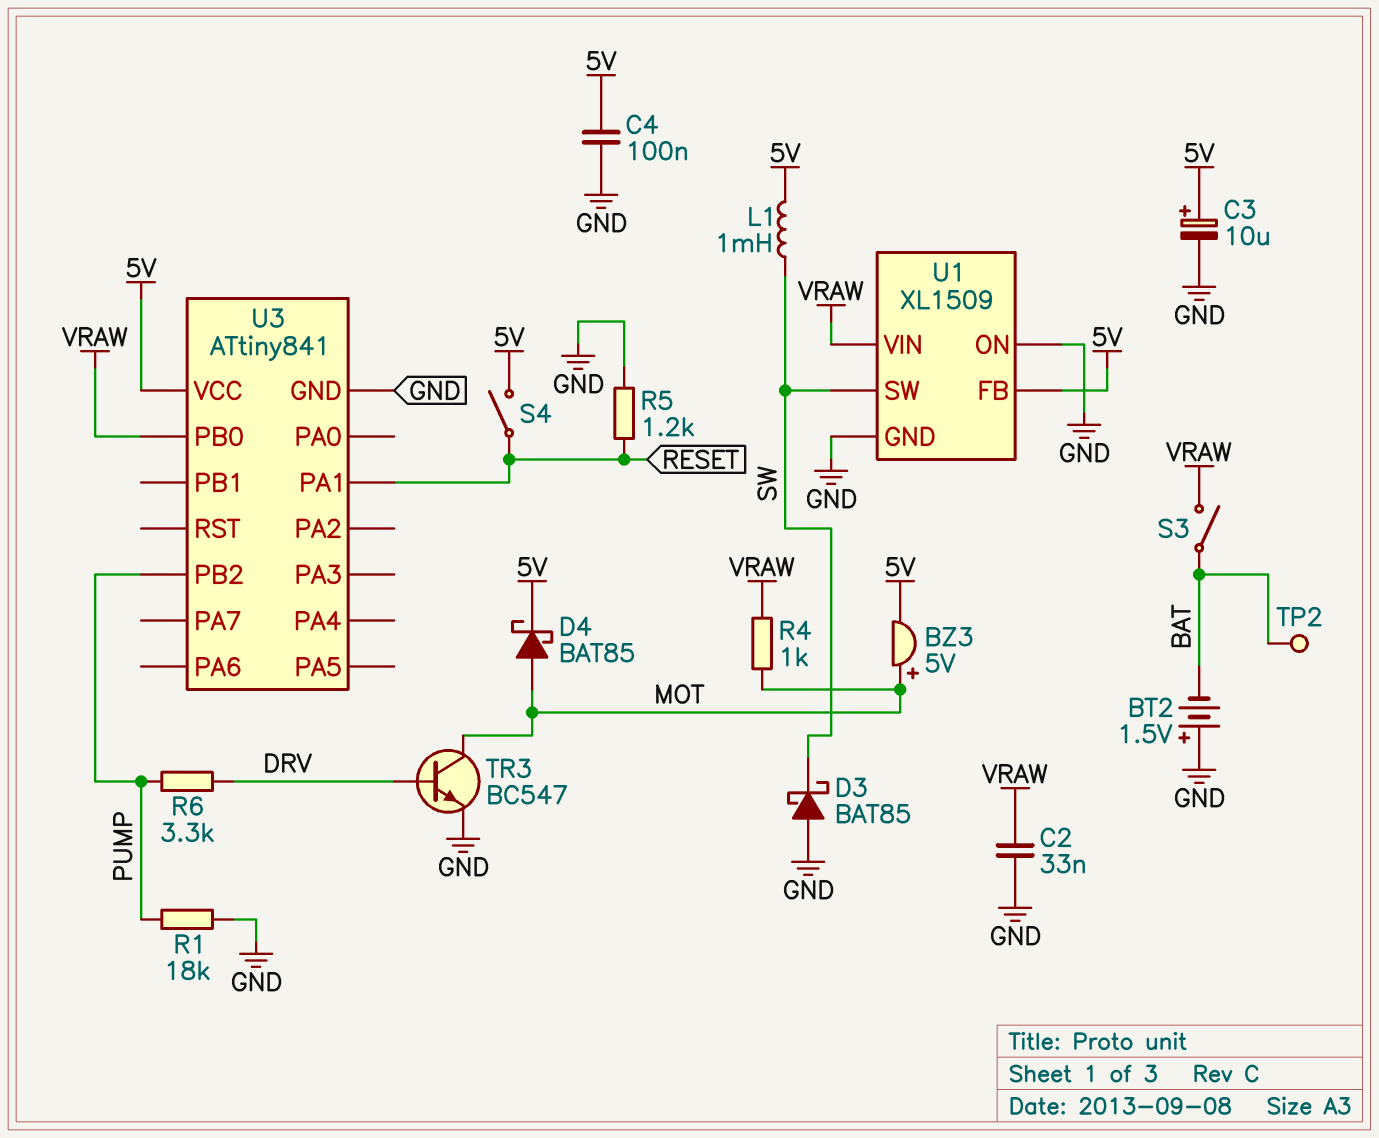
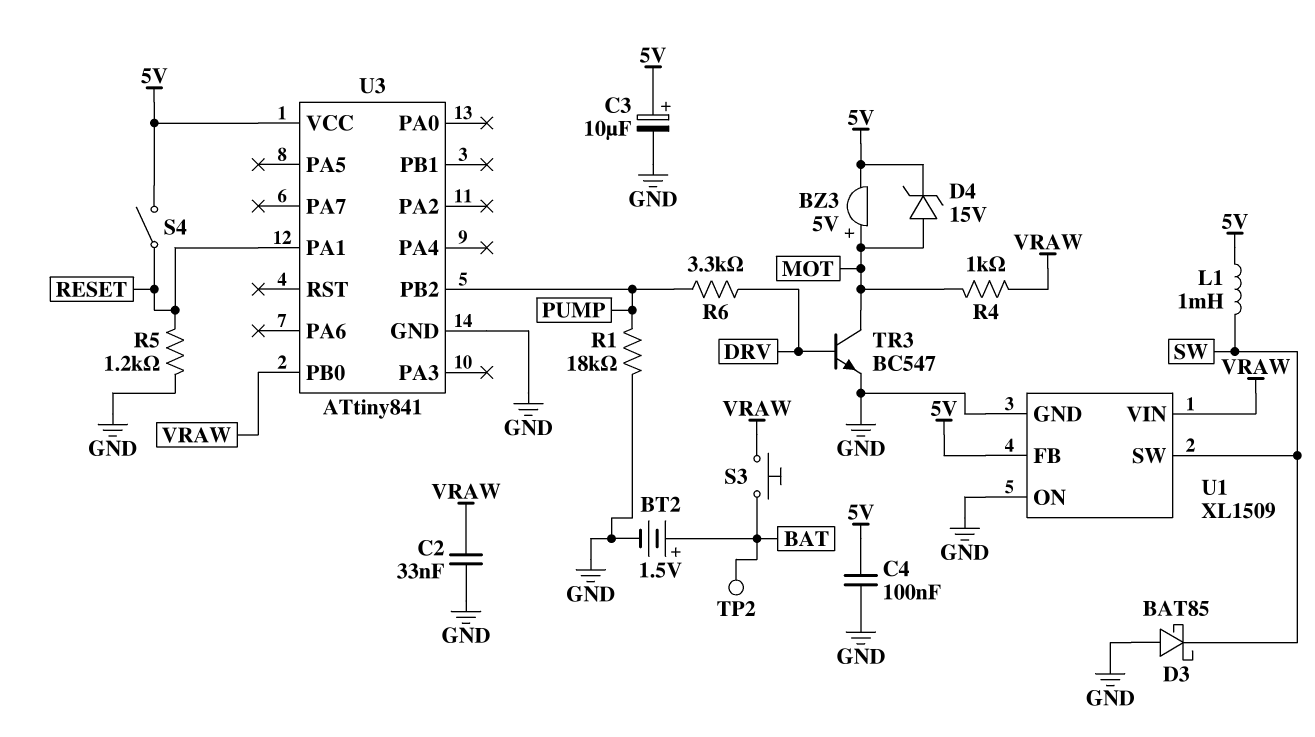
BT2: 1.5V (plus GND, minus BAT) -> 1.5V (plus BAT, minus GND)
D4: schottky BAT85 (A MOT, K 5V) -> zener 15V (A MOT, K 5V)
S3: switch (BAT, VRAW) -> button (BAT, VRAW)

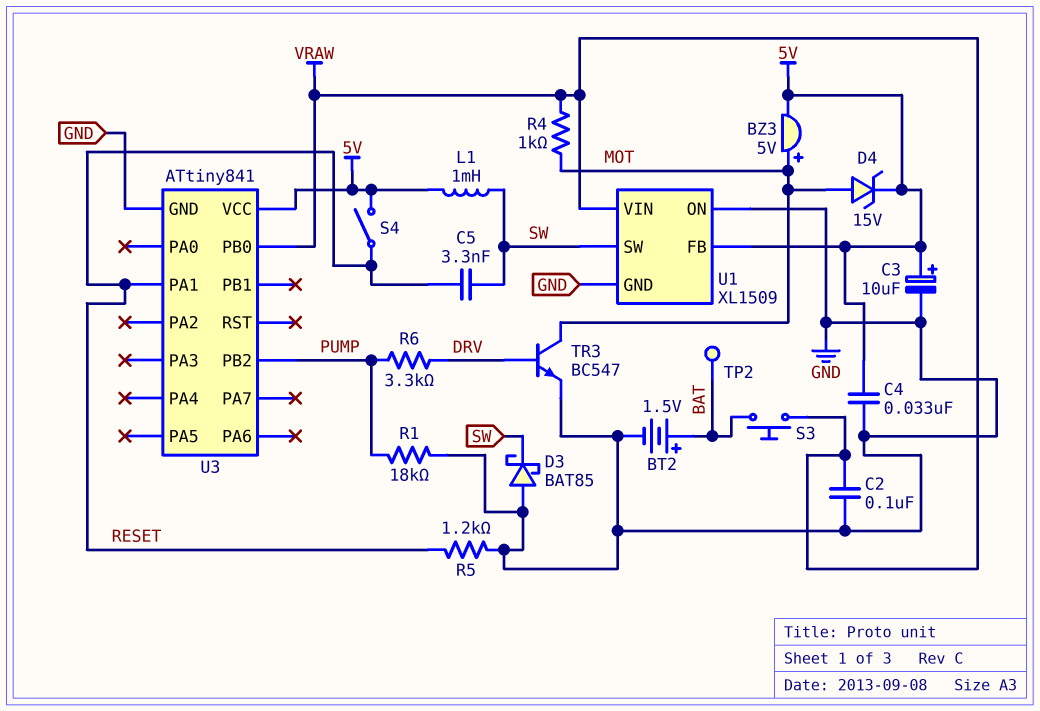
C2: 33nF (GND, VRAW) -> 100nF (GND, VRAW)
C4: 100nF (5V, GND) -> 33nF (5V, GND)
C5: none -> 3.3nF (RESET, SW)

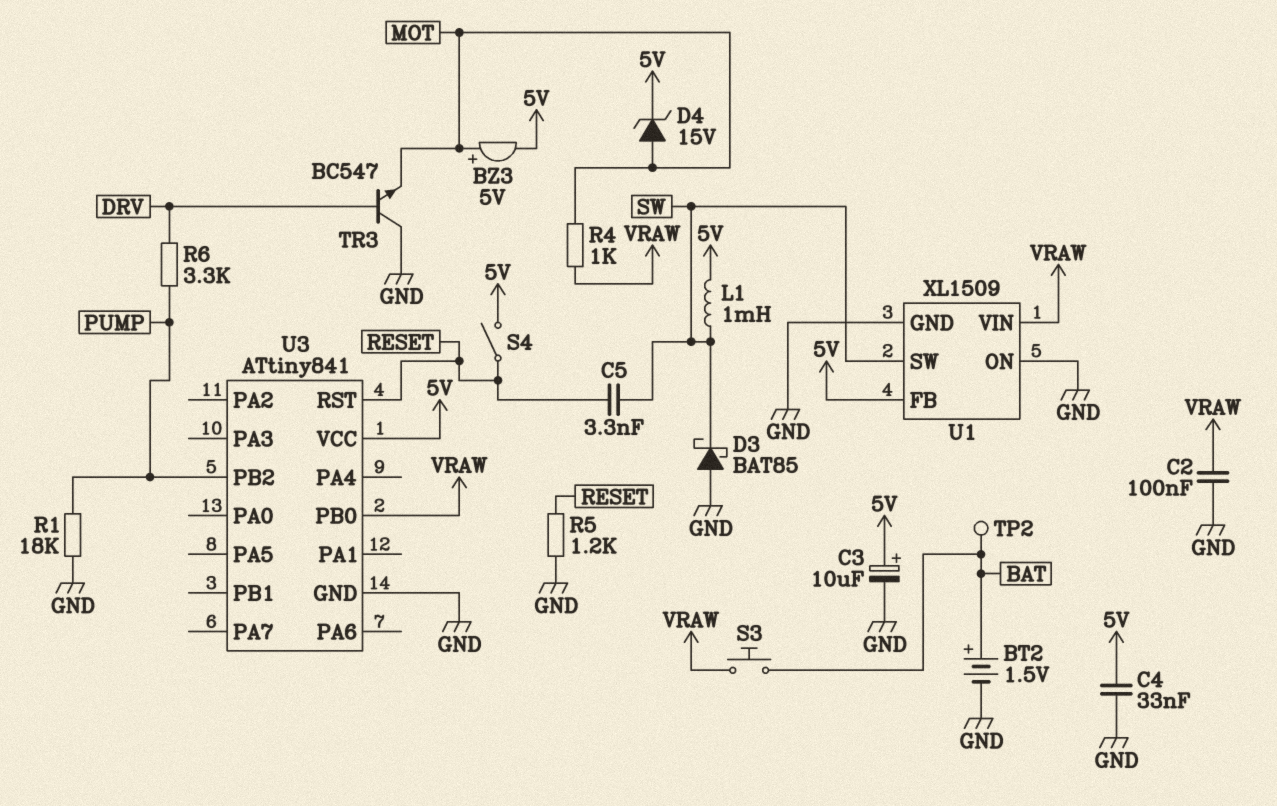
TR3: NPN BC547 (B DRV, C MOT, E GND) -> NPN BC547 (B DRV, C GND, E MOT)
U3 pin PA1: RESET -> none
U3 pin RST: none -> RESET

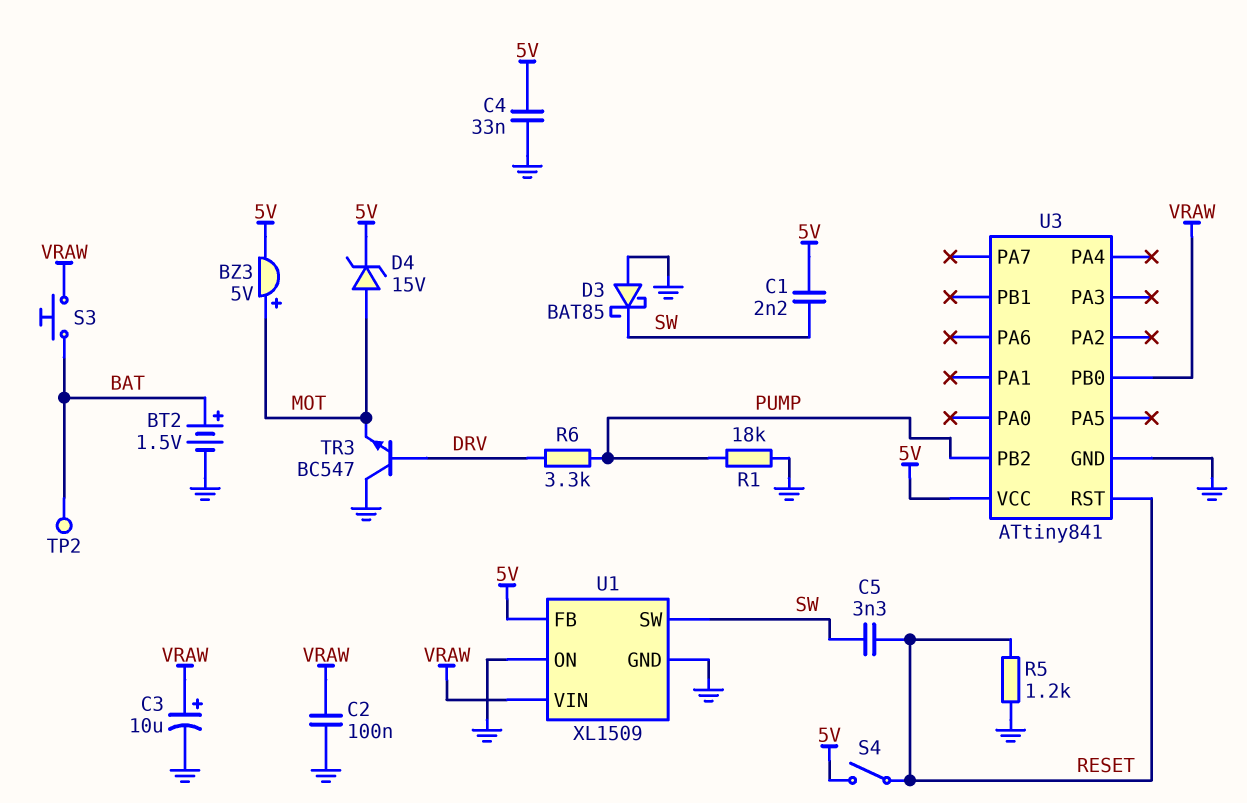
C1: none -> 2.2nF (5V, SW)
C3: 10uF (plus 5V, minus GND) -> 10uF (plus VRAW, minus GND)
L1: 1mH (5V, SW) -> none
R4: 1k (MOT, VRAW) -> none

